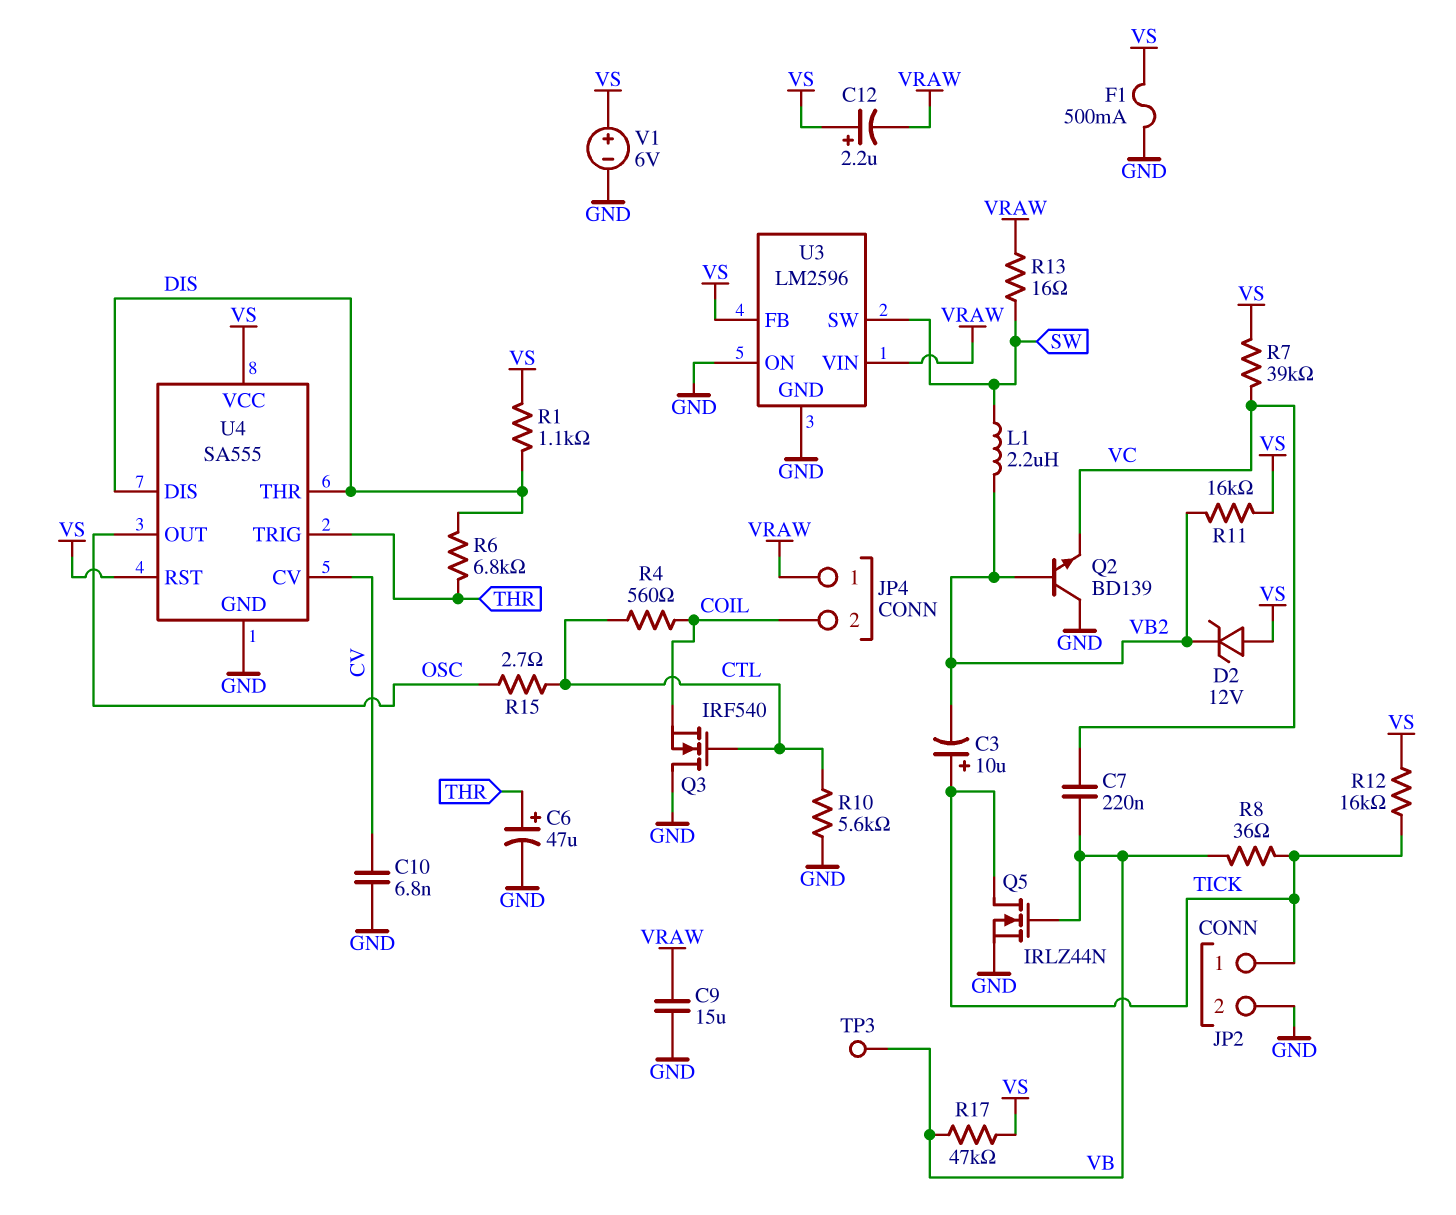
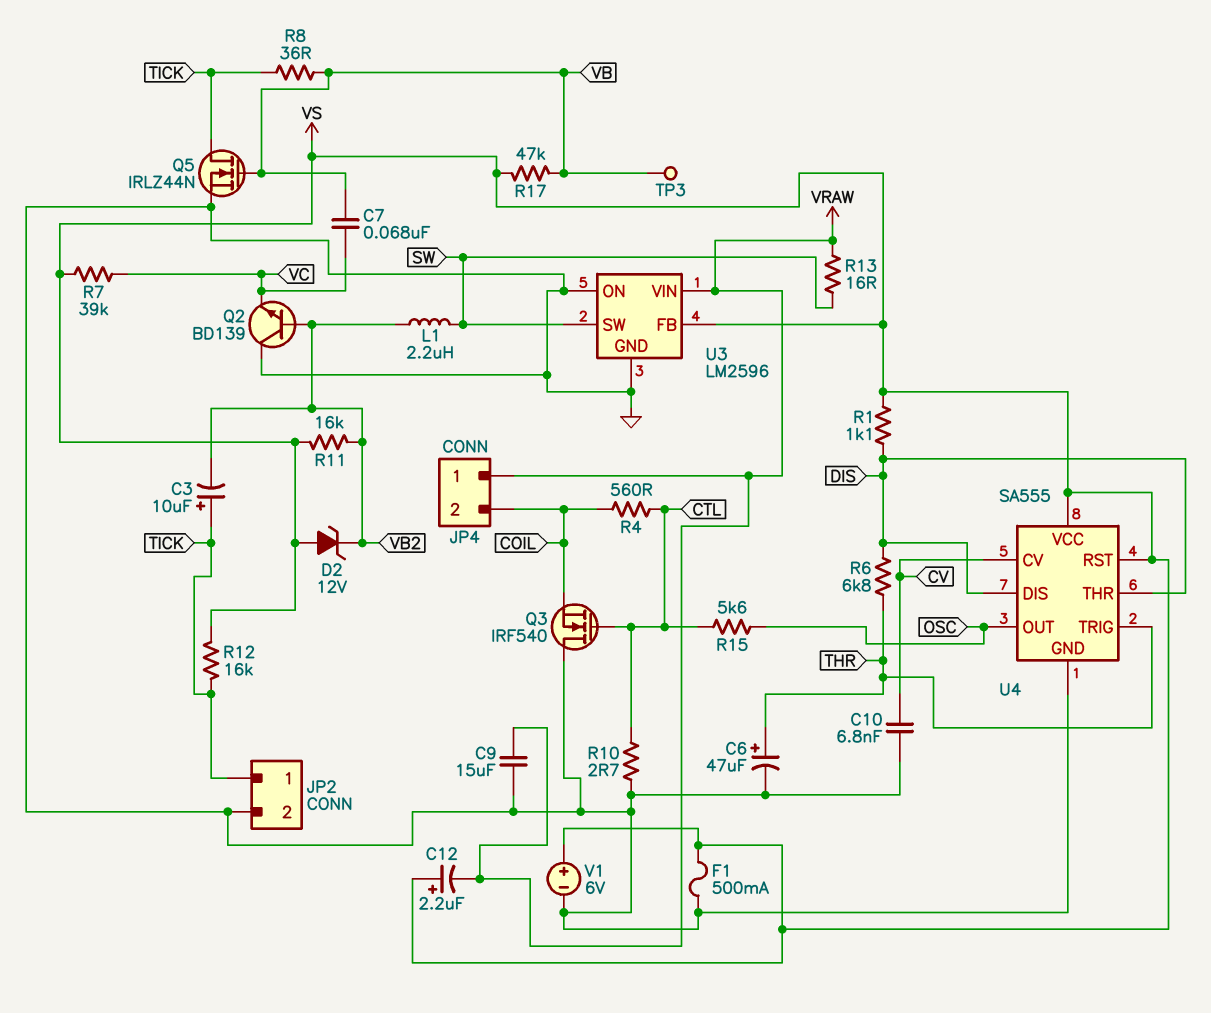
C7: 220nF (VB, VC) -> 68nF (VB, VC)
R10: 5.6k (CTL, GND) -> 2.7 (CTL, GND)
R15: 2.7 (CTL, OSC) -> 5.6k (CTL, OSC)

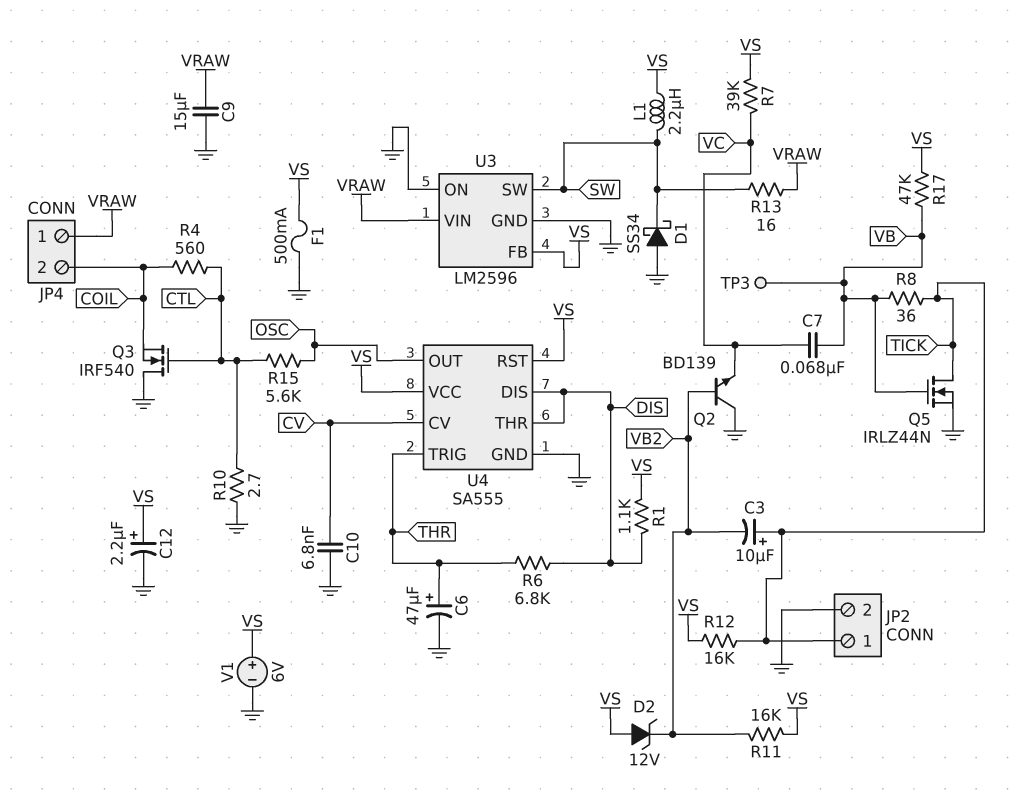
C12: 2.2uF (plus VS, minus VRAW) -> 2.2uF (plus VS, minus GND)
D1: none -> schottky SS34 (A GND, K SW)
L1: 2.2uH (SW, VB2) -> 2.2uH (SW, VS)

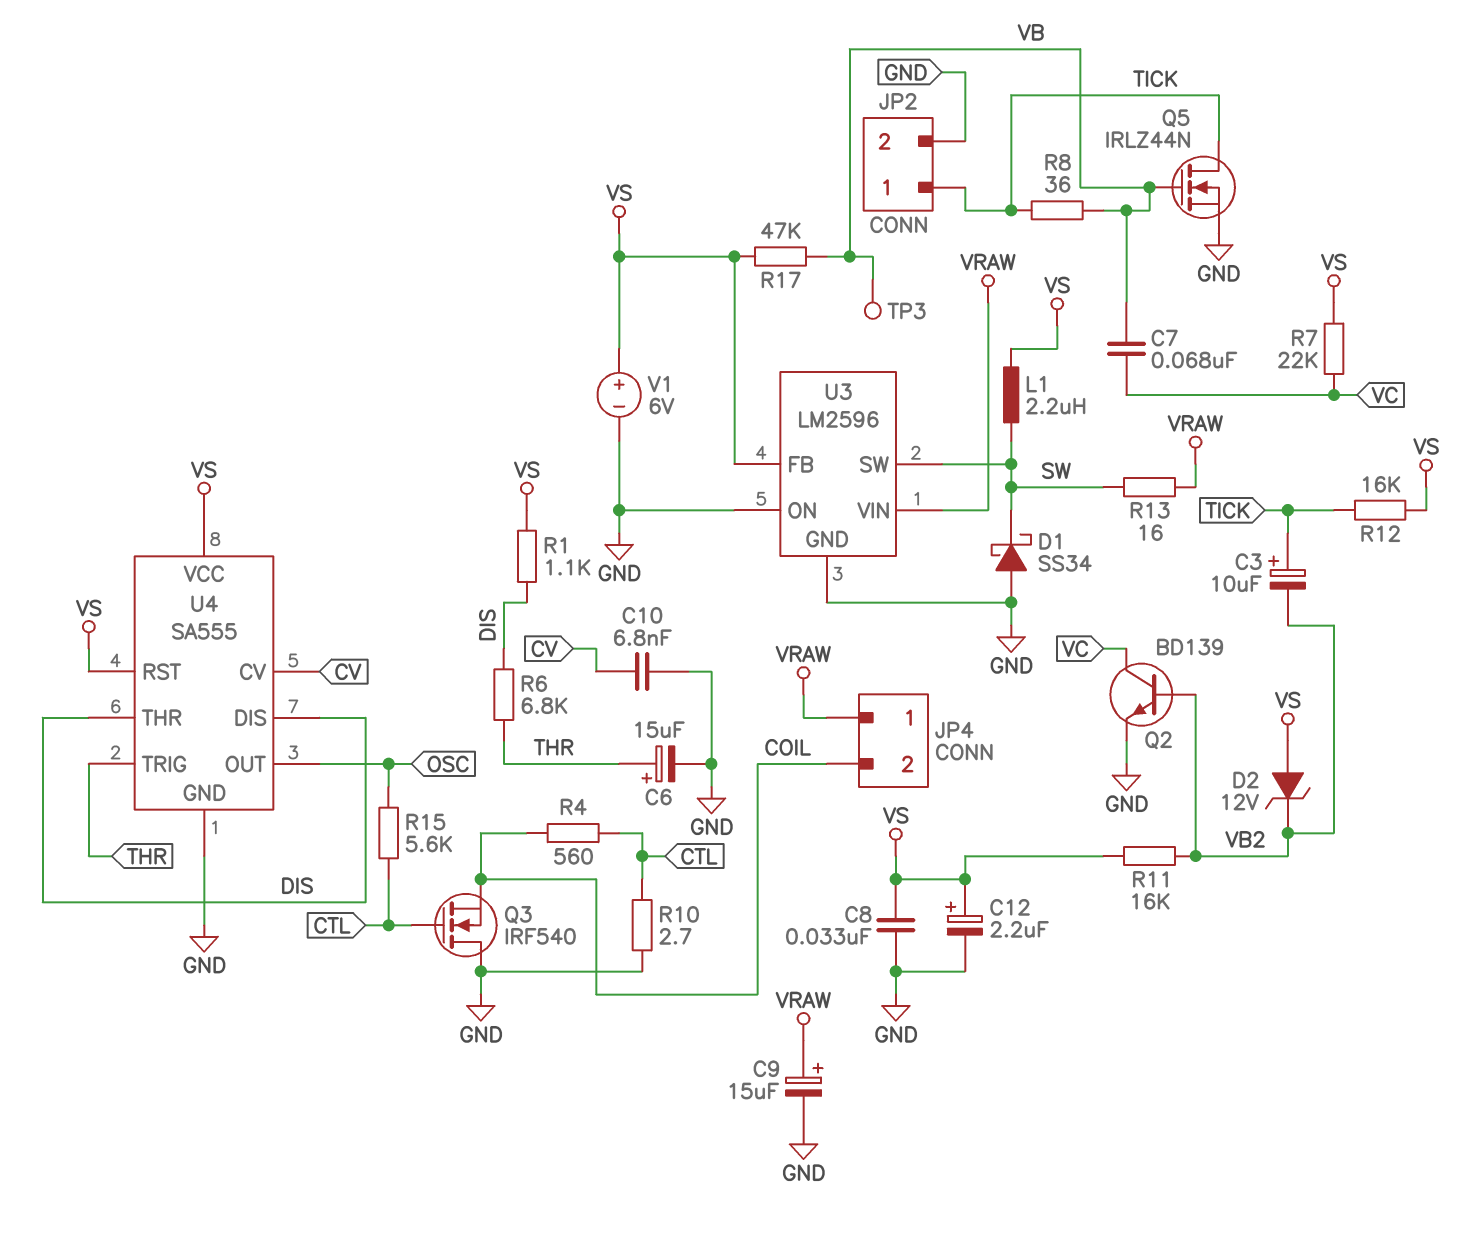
C6: 47uF (plus THR, minus GND) -> 15uF (plus THR, minus GND)
C8: none -> 33nF (GND, VS)
C9: 15uF (GND, VRAW) -> 15uF (plus VRAW, minus GND)
F1: 500mA (GND, VS) -> none
Q2: NPN BD139 (B VB2, C GND, E VC) -> NPN BD139 (B VB2, C VC, E GND)
R7: 39k (VC, VS) -> 22k (VC, VS)

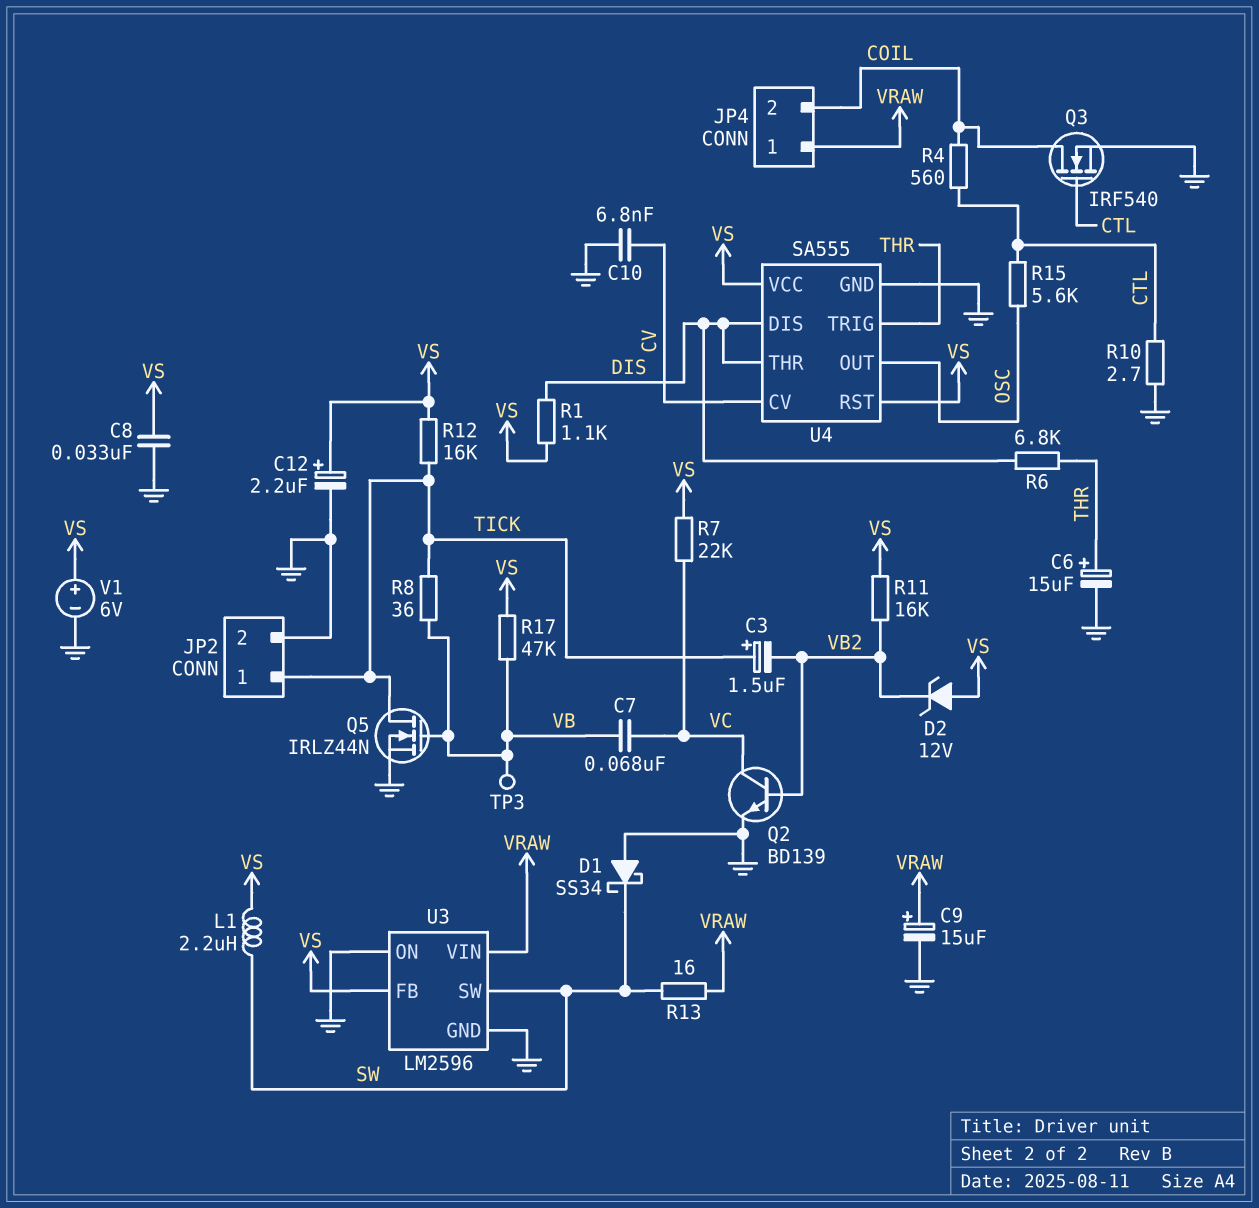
C3: 10uF (plus TICK, minus VB2) -> 1.5uF (plus TICK, minus VB2)
Q3: NMOS IRF540 (G CTL, D GND, S COIL) -> NMOS IRF540 (G CTL, D COIL, S GND)

